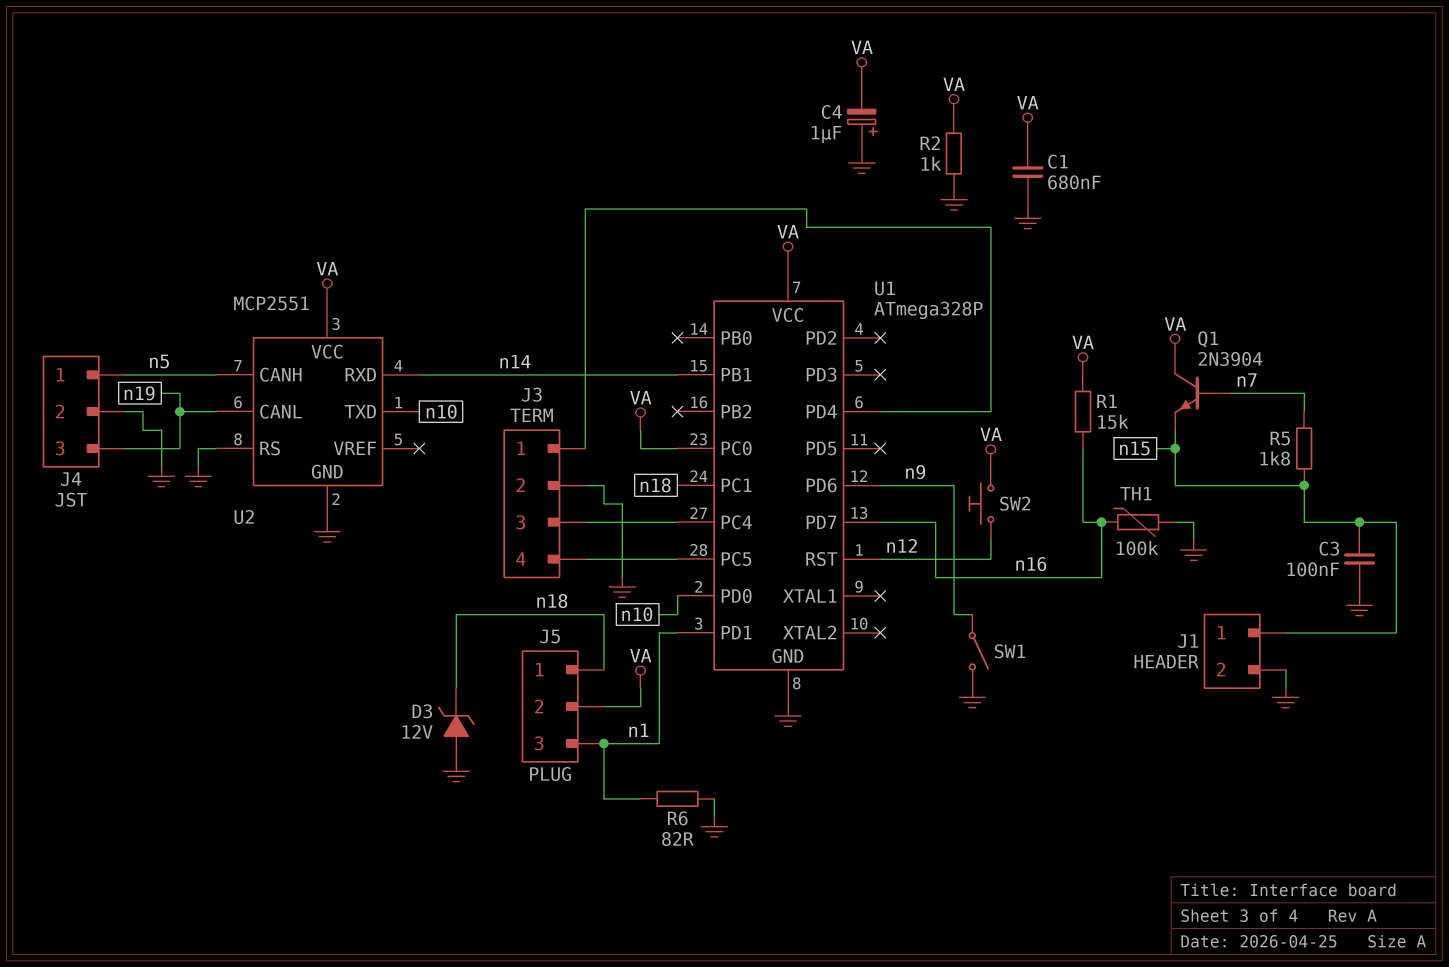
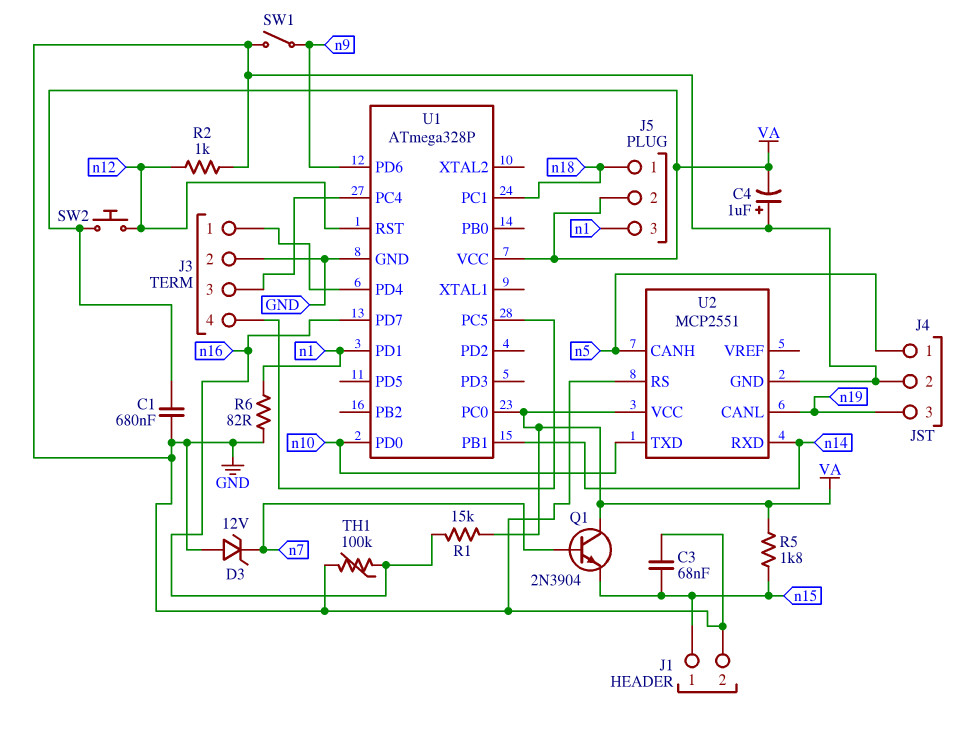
C3: 100nF (GND, n15) -> 68nF (GND, n15)
D3: zener 12V (A GND, K n18) -> zener 12V (A GND, K n7)
R2: 1k (GND, VA) -> 1k (GND, n12)
R5: 1.8k (n7, n15) -> 1.8k (VA, n15)

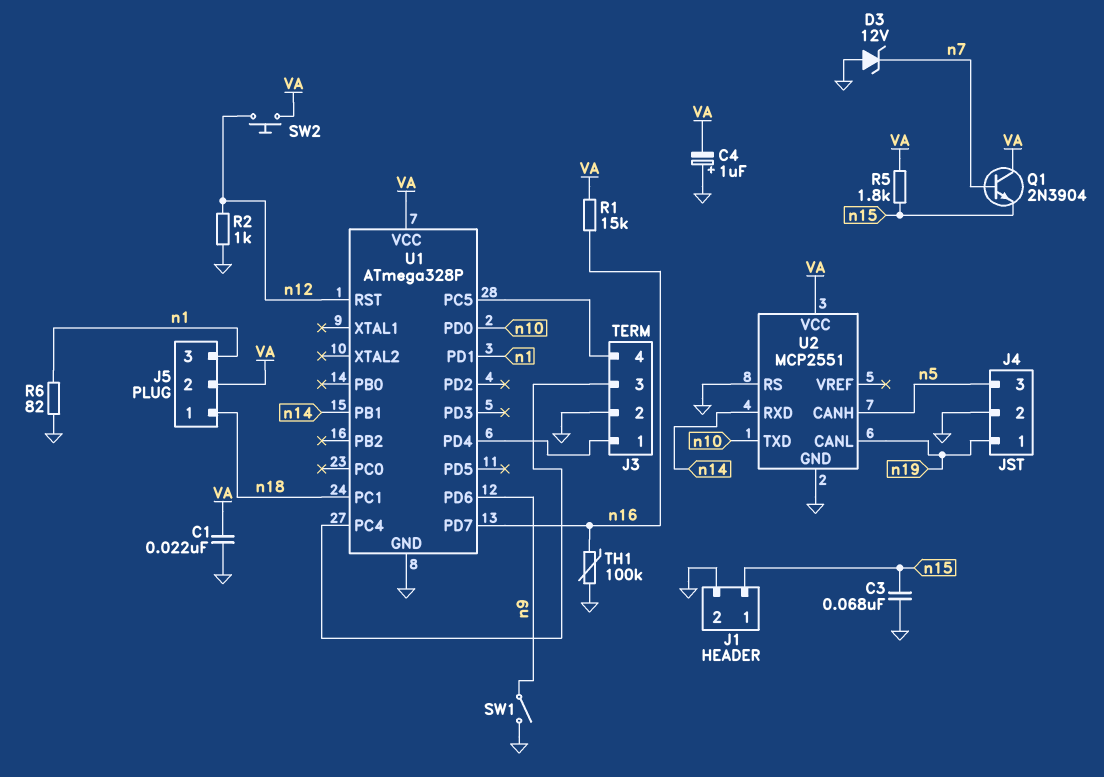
C1: 680nF (GND, VA) -> 22nF (GND, VA)
J4 pin 1: n5 -> n19
J4 pin 3: n19 -> n5
U1 pin PC0: VA -> none

